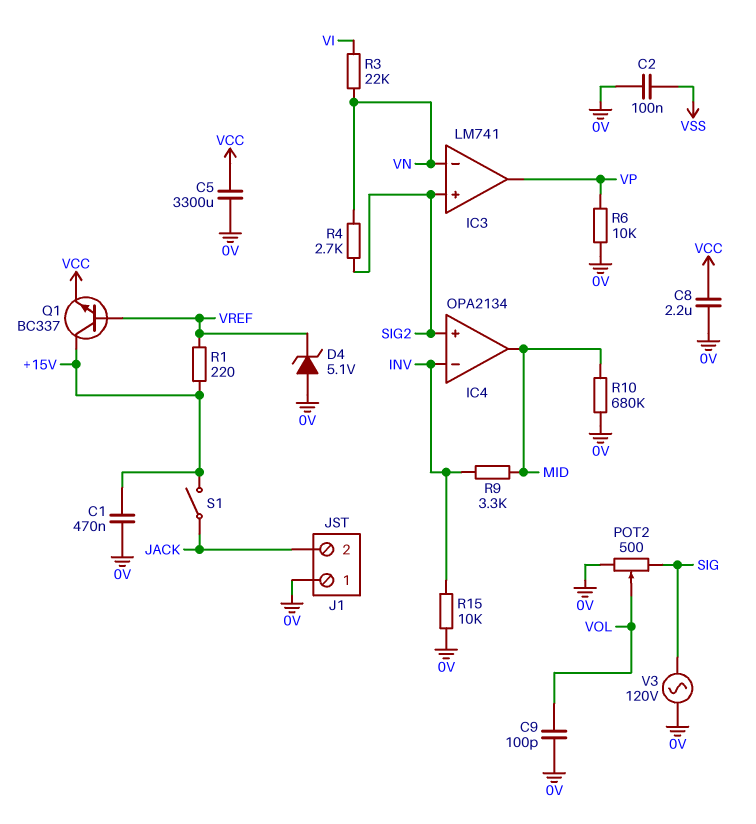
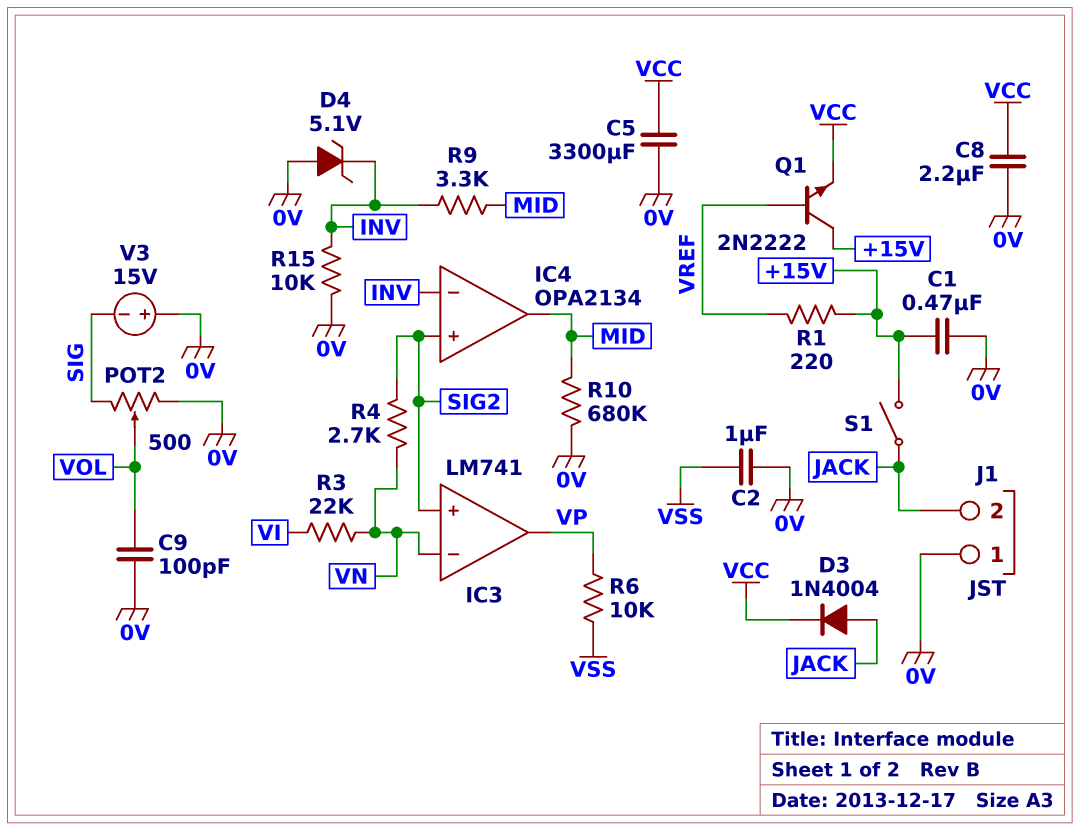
C2: 100nF (0V, VSS) -> 1uF (0V, VSS)
D3: none -> diode 1N4004 (A JACK, K VCC)
D4: zener 5.1V (A 0V, K VREF) -> zener 5.1V (A 0V, K INV)
Q1: NPN BC337 (B VREF, C +15V, E VCC) -> NPN 2N2222 (B VREF, C +15V, E VCC)
R6: 10k (0V, VP) -> 10k (VP, VSS)
V3: AC 120V (0V, SIG) -> 15V (plus 0V, minus SIG)

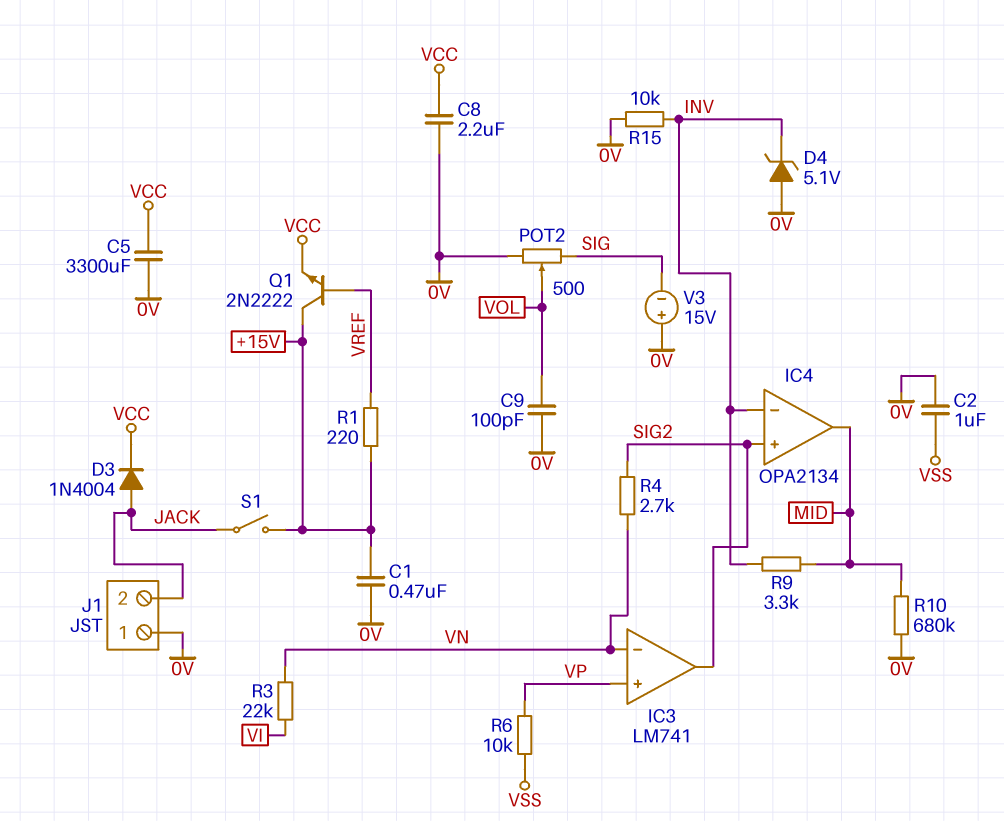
IC3 pin in+: SIG2 -> VP
IC3 pin out: VP -> SIG2

